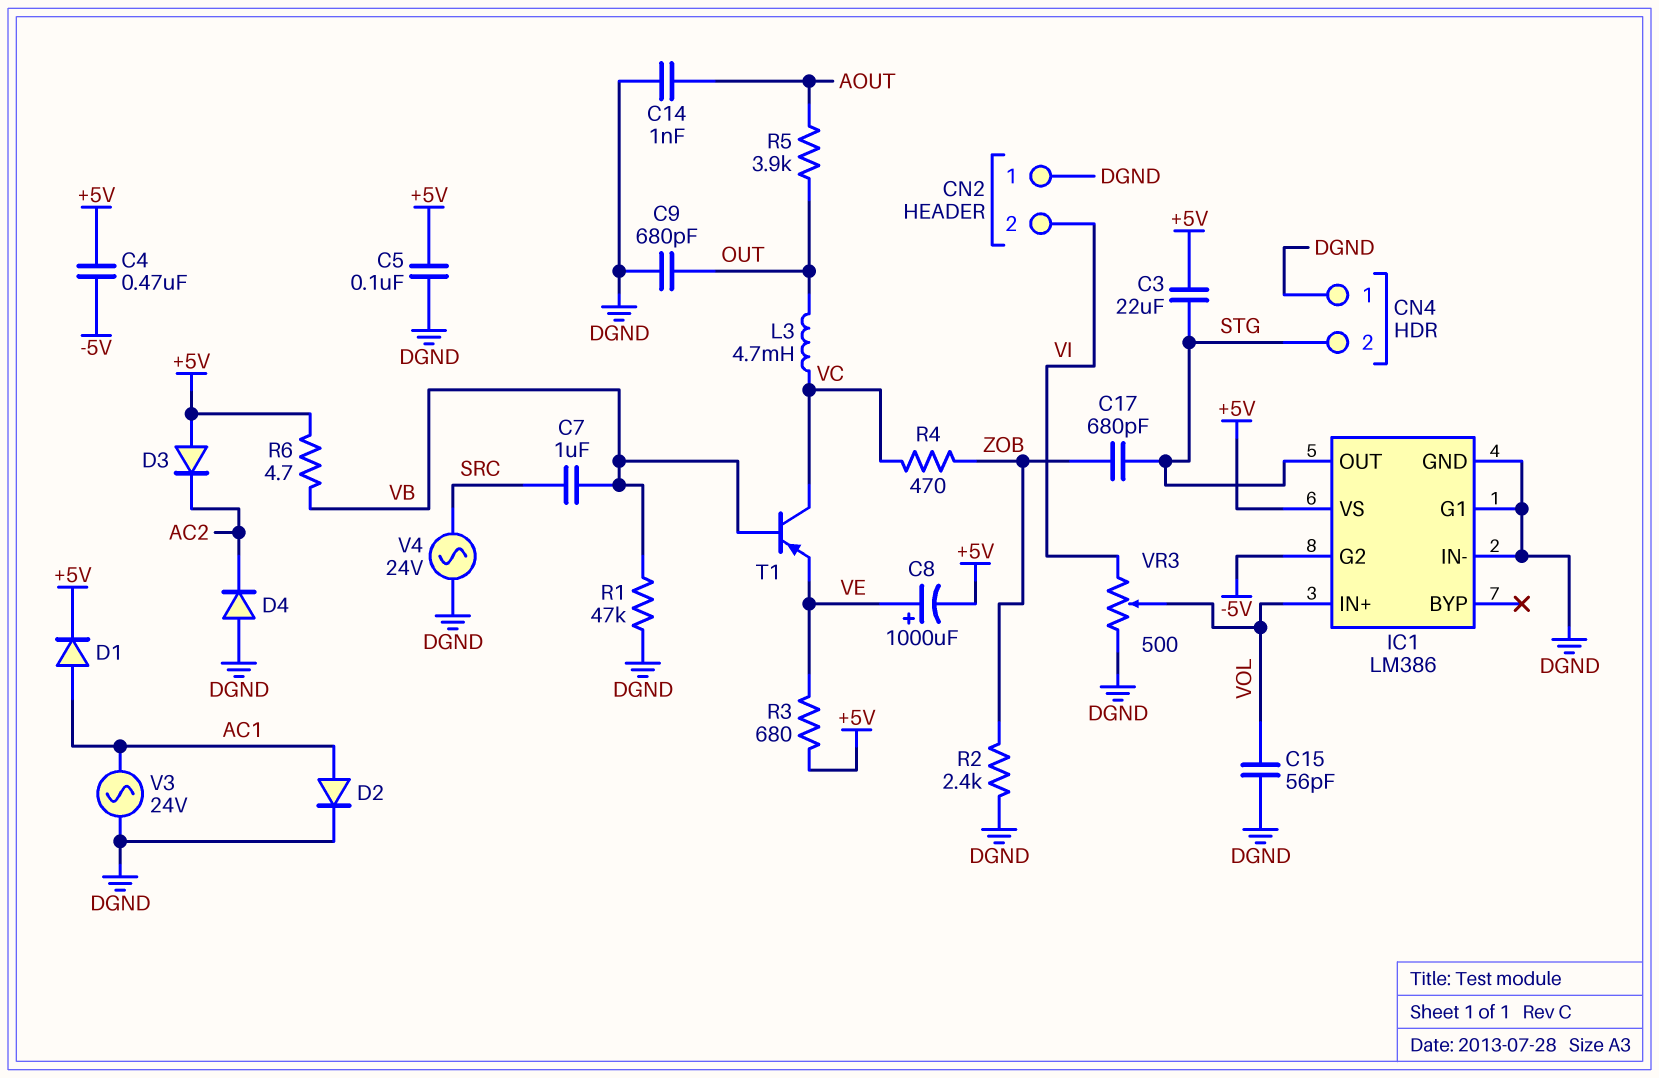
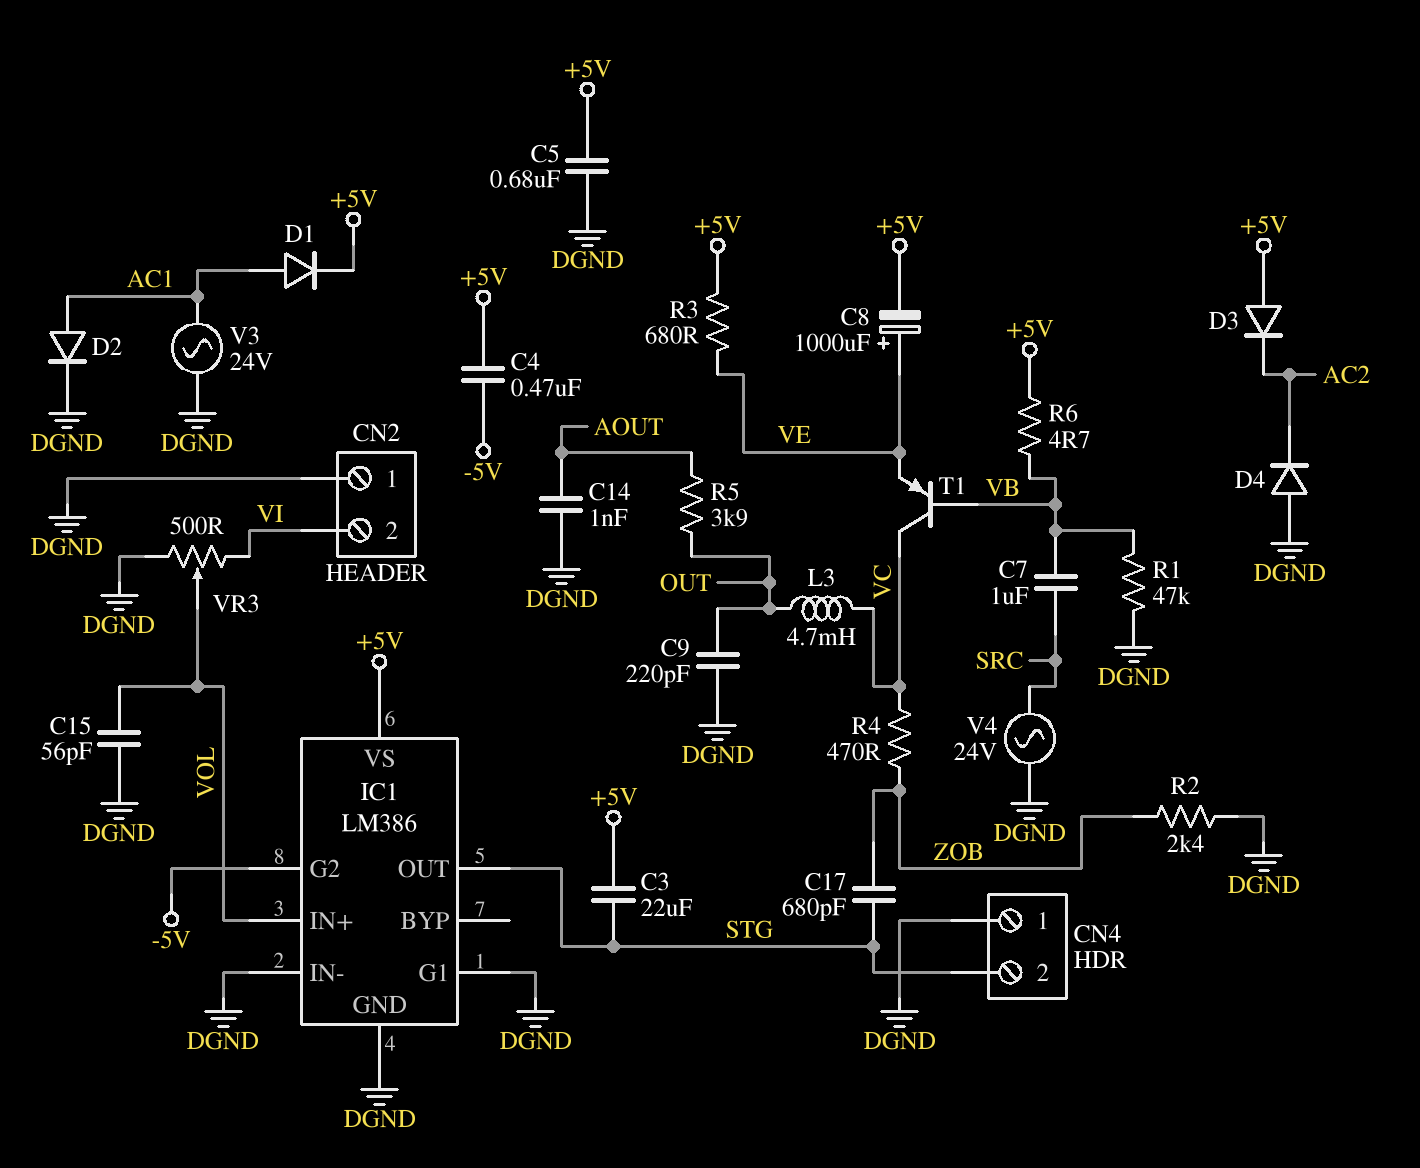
C5: 100nF (+5V, DGND) -> 680nF (+5V, DGND)
C9: 680pF (DGND, OUT) -> 220pF (DGND, OUT)

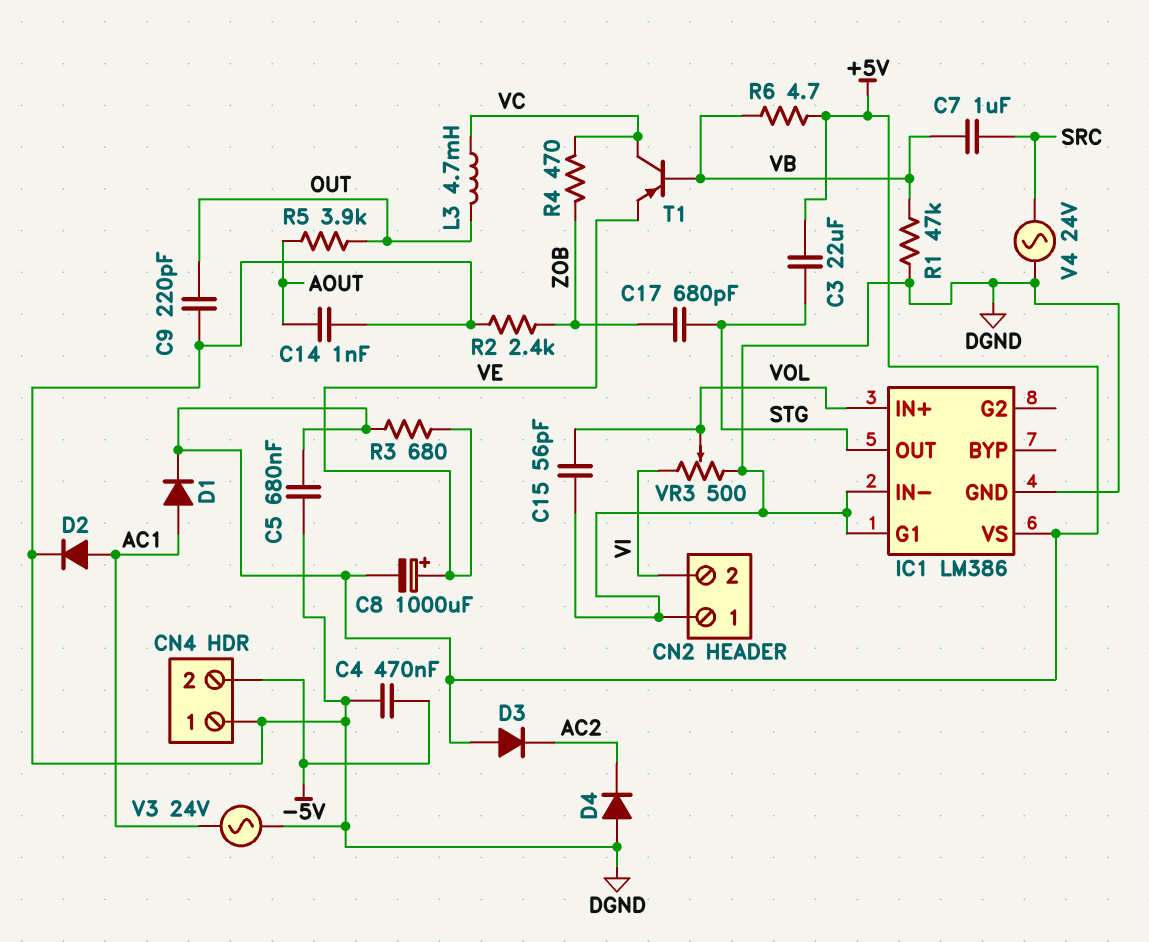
C4: 470nF (+5V, -5V) -> 470nF (-5V, DGND)
CN4 pin 2: STG -> -5V
IC1 pin G2: -5V -> none

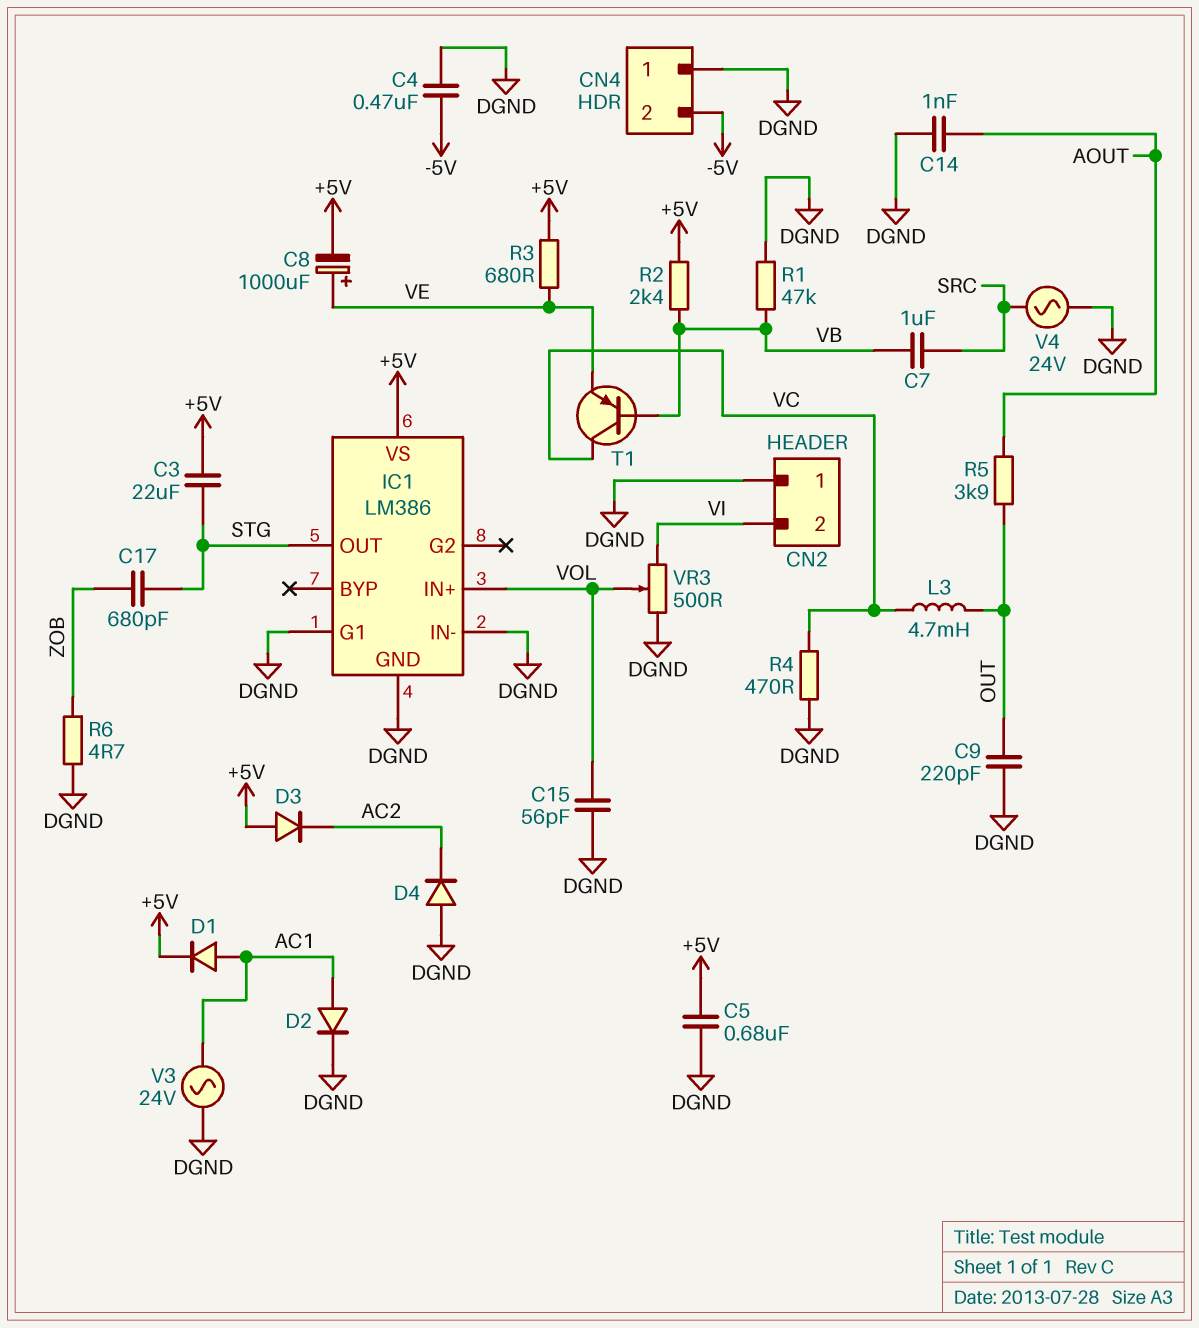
R2: 2.4k (DGND, ZOB) -> 2.4k (+5V, VB)
R4: 470 (VC, ZOB) -> 470 (DGND, VC)
R6: 4.7 (+5V, VB) -> 4.7 (DGND, ZOB)

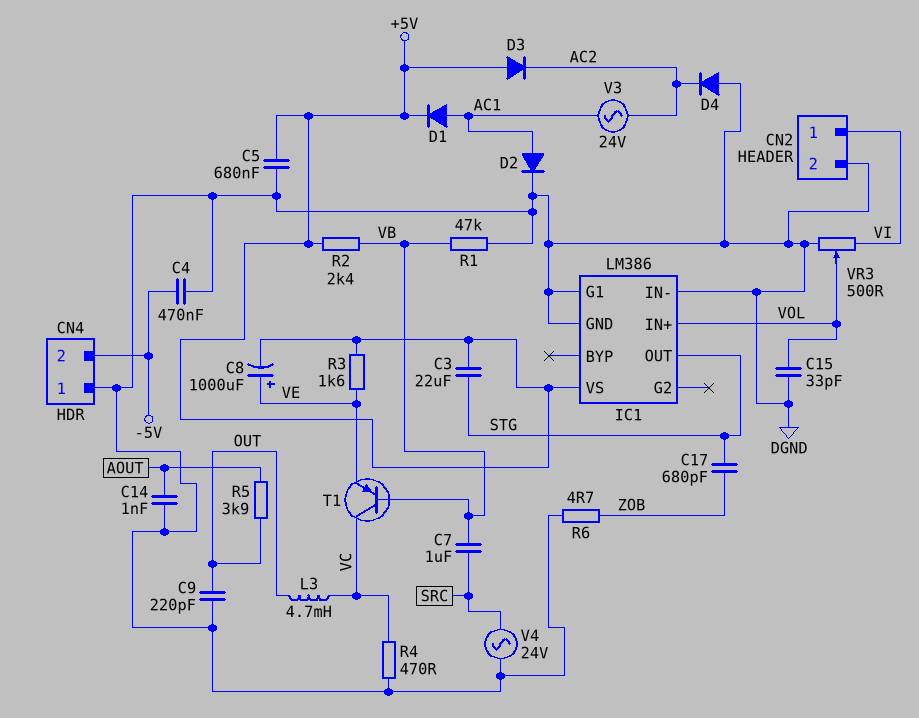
C15: 56pF (DGND, VOL) -> 33pF (DGND, VOL)
CN2 pin 1: DGND -> VI
CN2 pin 2: VI -> DGND
R3: 680 (+5V, VE) -> 1.6k (+5V, VE)
V3: AC 24V (AC1, DGND) -> AC 24V (AC1, AC2)

